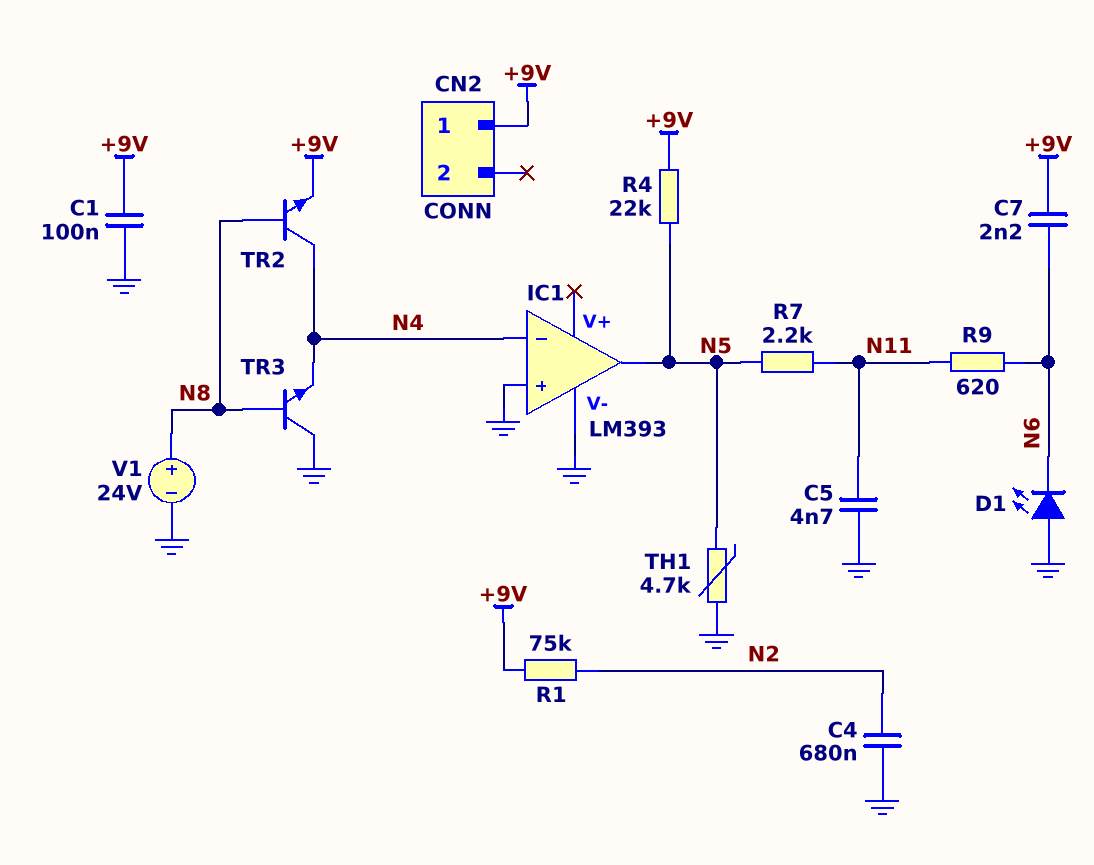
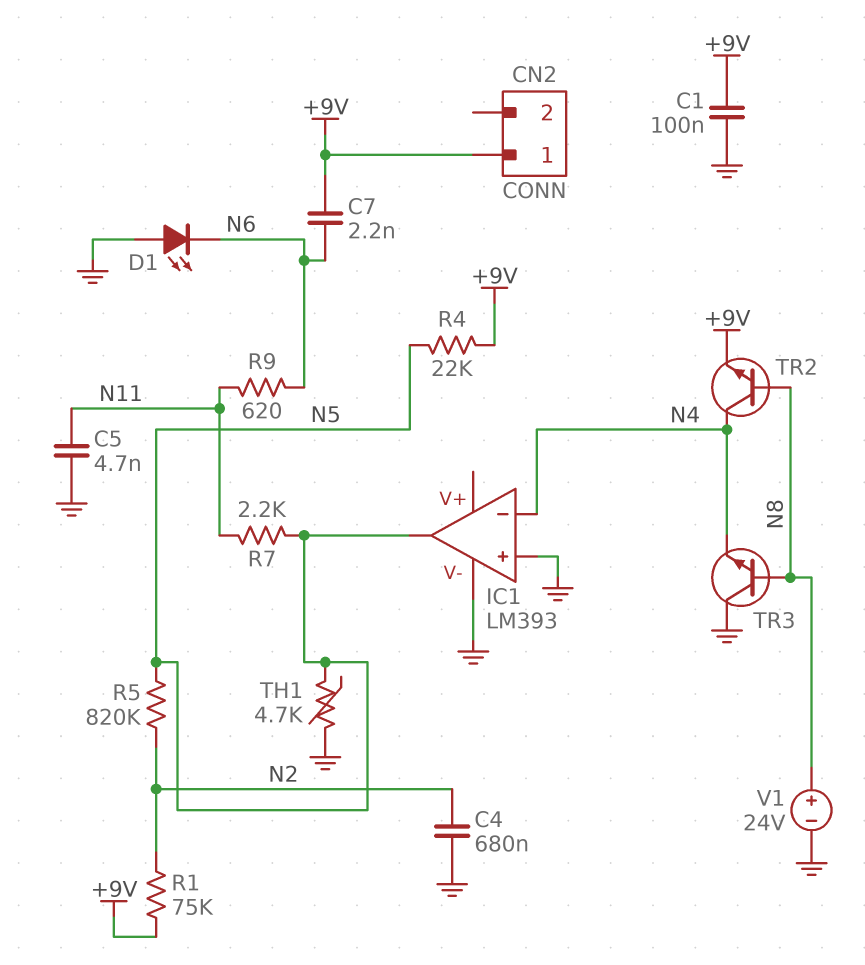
R5: none -> 820k (N2, N5)

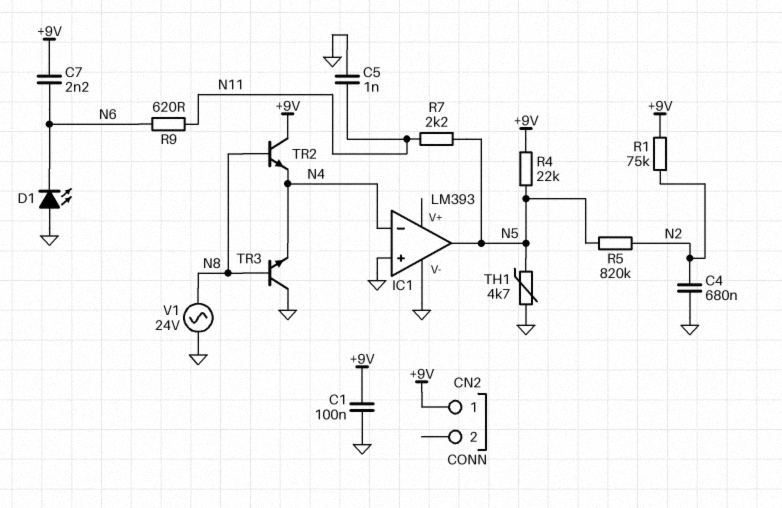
C5: 4.7nF (GND, N11) -> 1nF (GND, N11)
TR2: NPN (B N8, C N4, E +9V) -> NPN (B N8, C +9V, E N4)
V1: 24V (plus N8, minus GND) -> AC 24V (GND, N8)

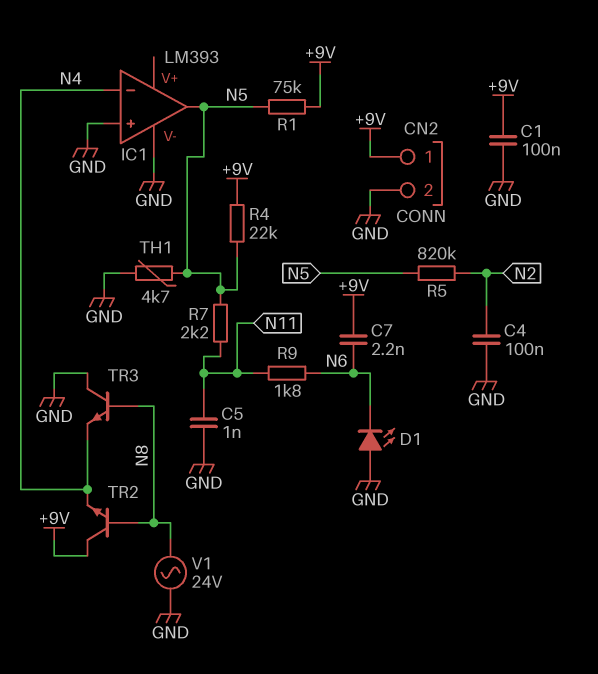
C4: 680nF (GND, N2) -> 100nF (GND, N2)
CN2 pin 2: none -> GND
R1: 75k (+9V, N2) -> 75k (+9V, N5)
R9: 620 (N6, N11) -> 1.8k (N6, N11)

